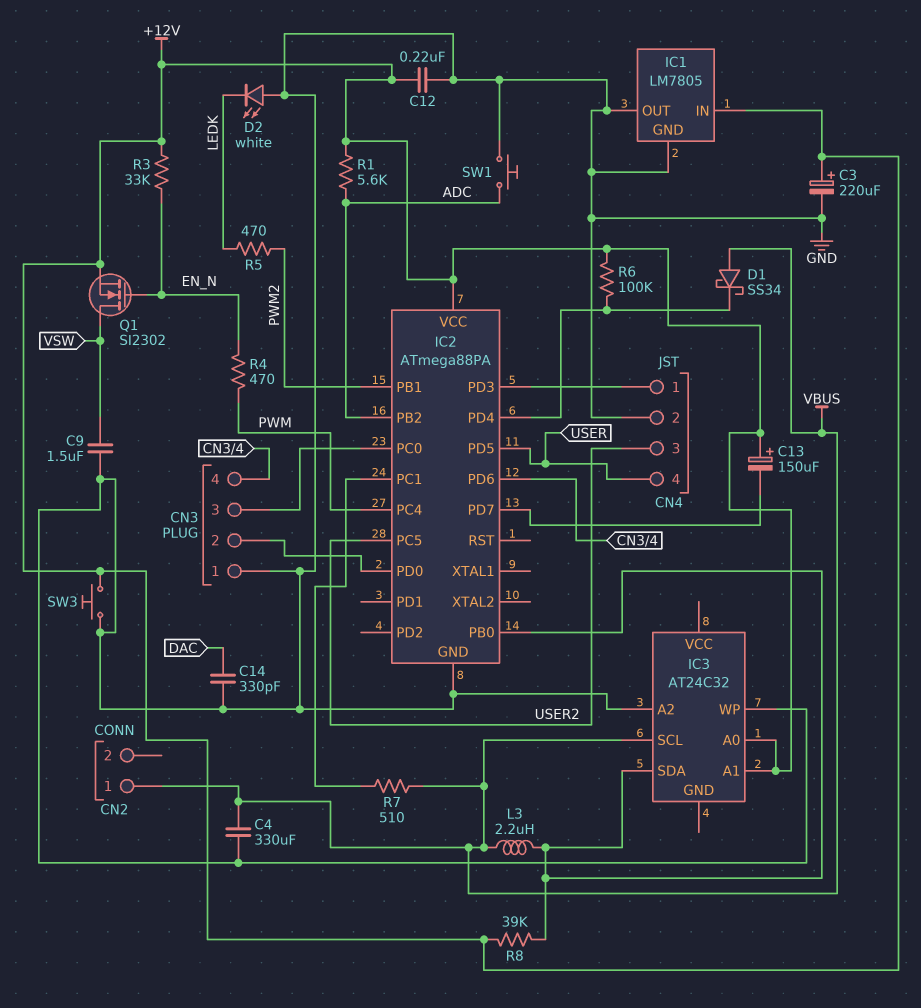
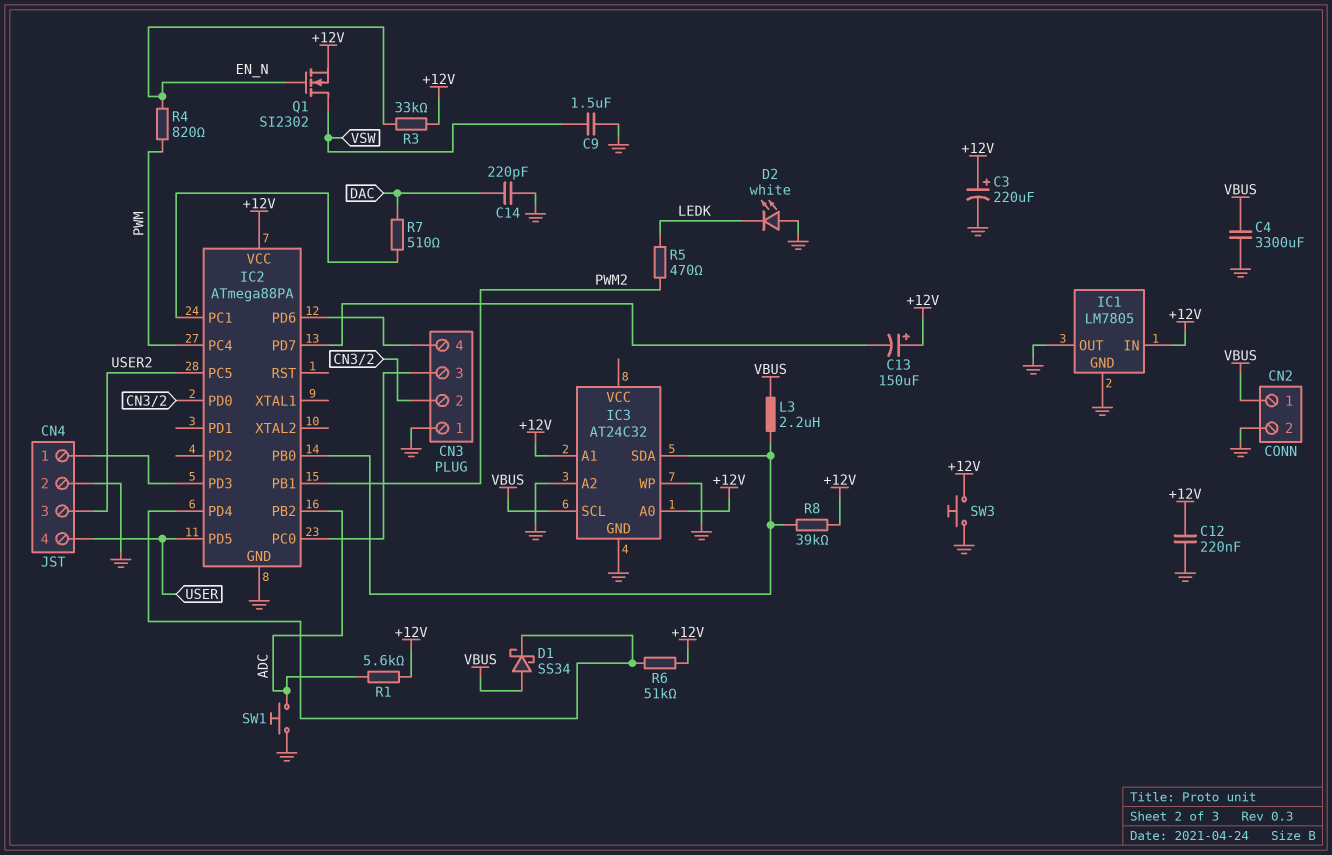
C4: 330uF (GND, VBUS) -> 3300uF (GND, VBUS)
C14: 330pF (DAC, GND) -> 220pF (DAC, GND)
CN2 pin 2: none -> GND
IC3 pin GND: none -> GND
R4: 470 (EN_N, PWM) -> 820 (EN_N, PWM)
R6: 100k (+12V, IC2/PD4) -> 51k (+12V, IC2/PD4)
R7: 510 (IC2/PC1, VBUS) -> 510 (DAC, IC2/PC1)

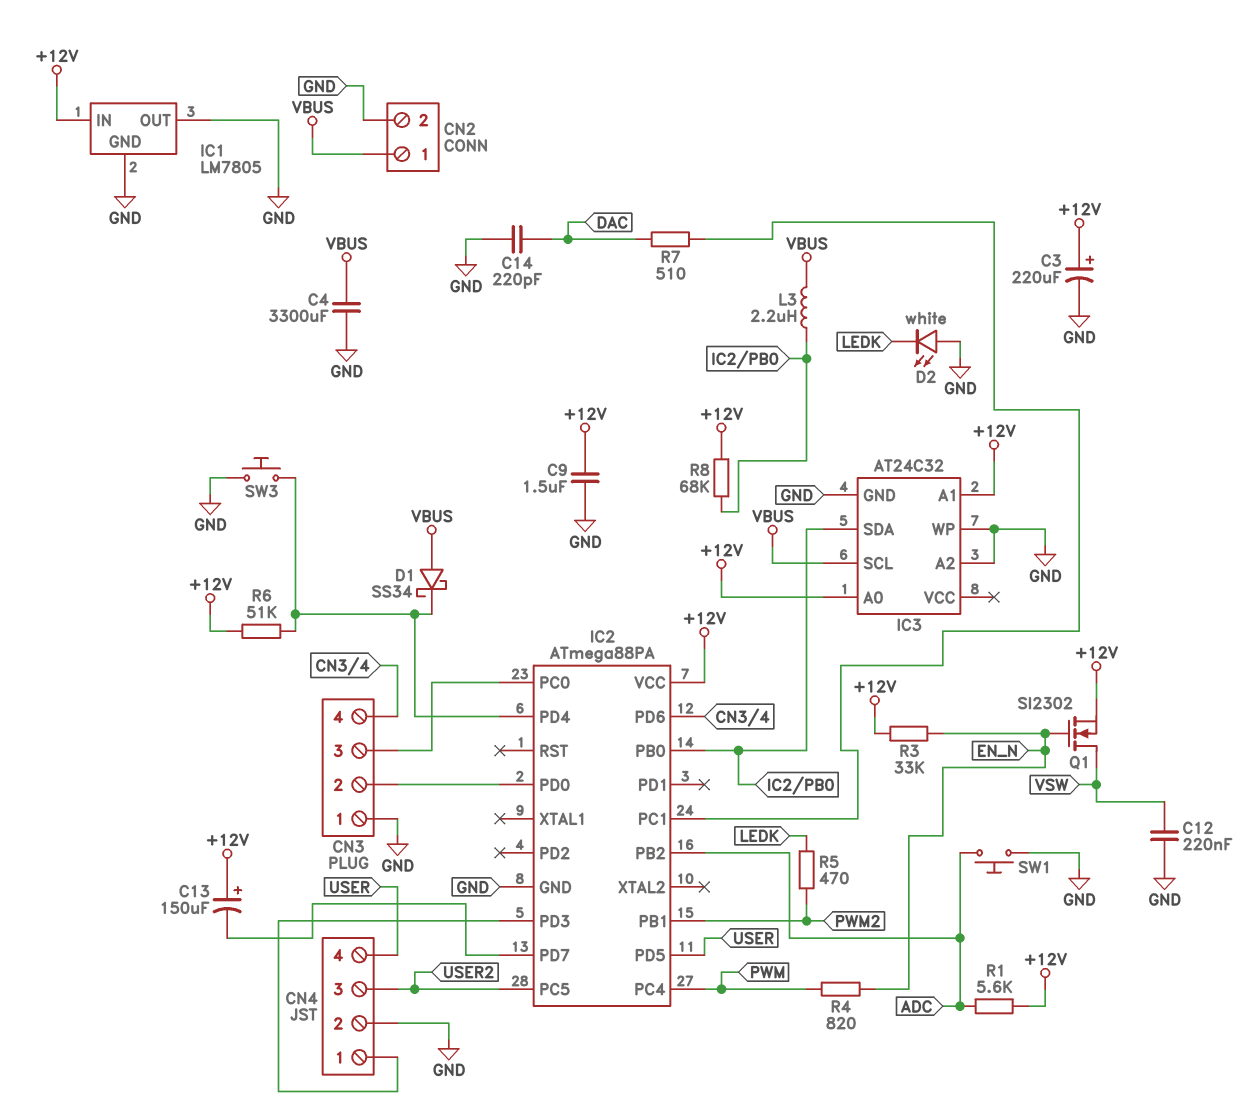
C9: 1.5uF (GND, VSW) -> 1.5uF (+12V, GND)
C12: 220nF (+12V, GND) -> 220nF (GND, VSW)
R8: 39k (+12V, IC2/PB0) -> 68k (+12V, IC2/PB0)
SW3: button (+12V, GND) -> button (GND, IC2/PD4)

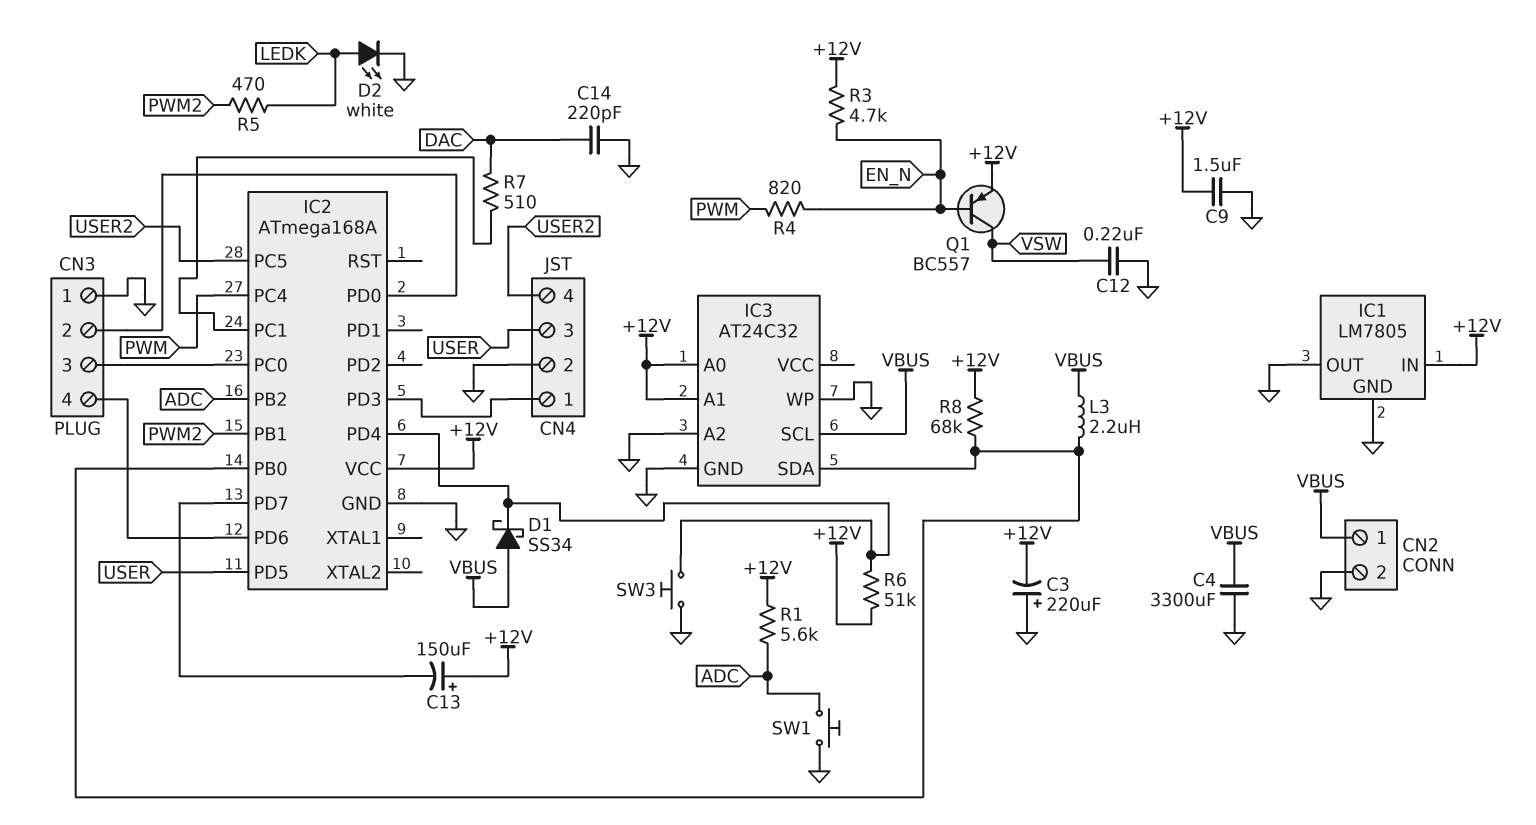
C3: 220uF (plus +12V, minus GND) -> 220uF (plus GND, minus +12V)
CN4 pin 3: USER2 -> USER
CN4 pin 4: USER -> USER2
D2: LED white (A GND, K LEDK) -> LED white (A LEDK, K GND)
IC2: ATmega88PA -> ATmega168A
Q1: NMOS SI2302 (G EN_N, D VSW, S +12V) -> PNP BC557 (B EN_N, C VSW, E +12V)
R3: 33k (+12V, EN_N) -> 4.7k (+12V, EN_N)

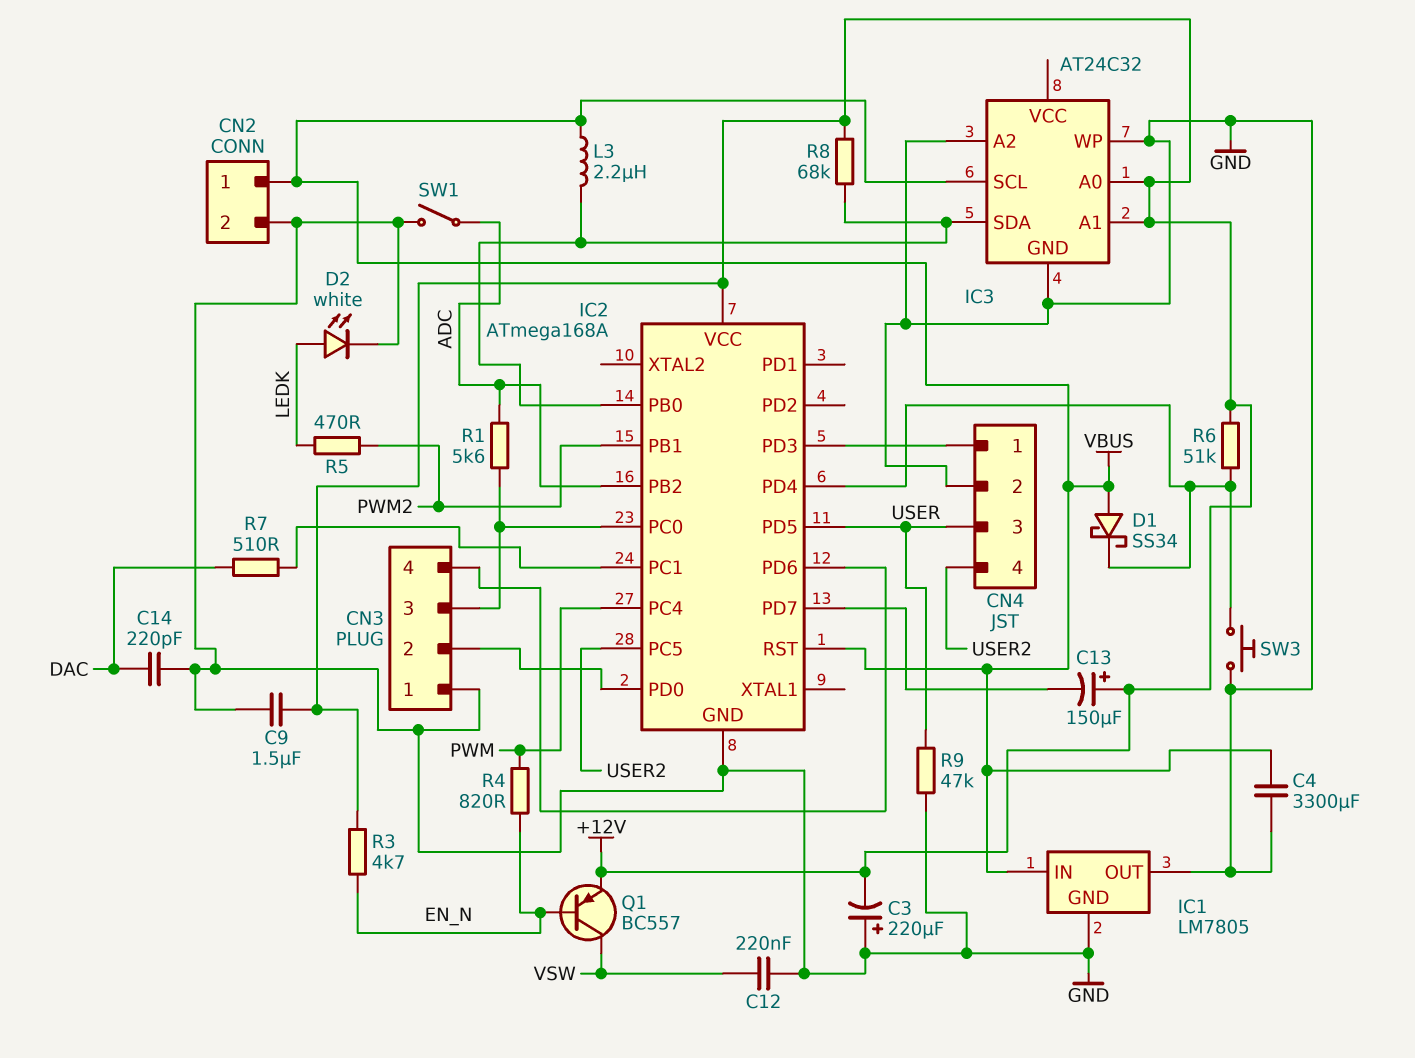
IC1 pin IN: +12V -> VBUS
IC2 pin RST: none -> VBUS
R1: 5.6k (+12V, ADC) -> 5.6k (ADC, CN3/3)
R9: none -> 47k (GND, USER)
SW1: button (ADC, GND) -> switch (ADC, GND)

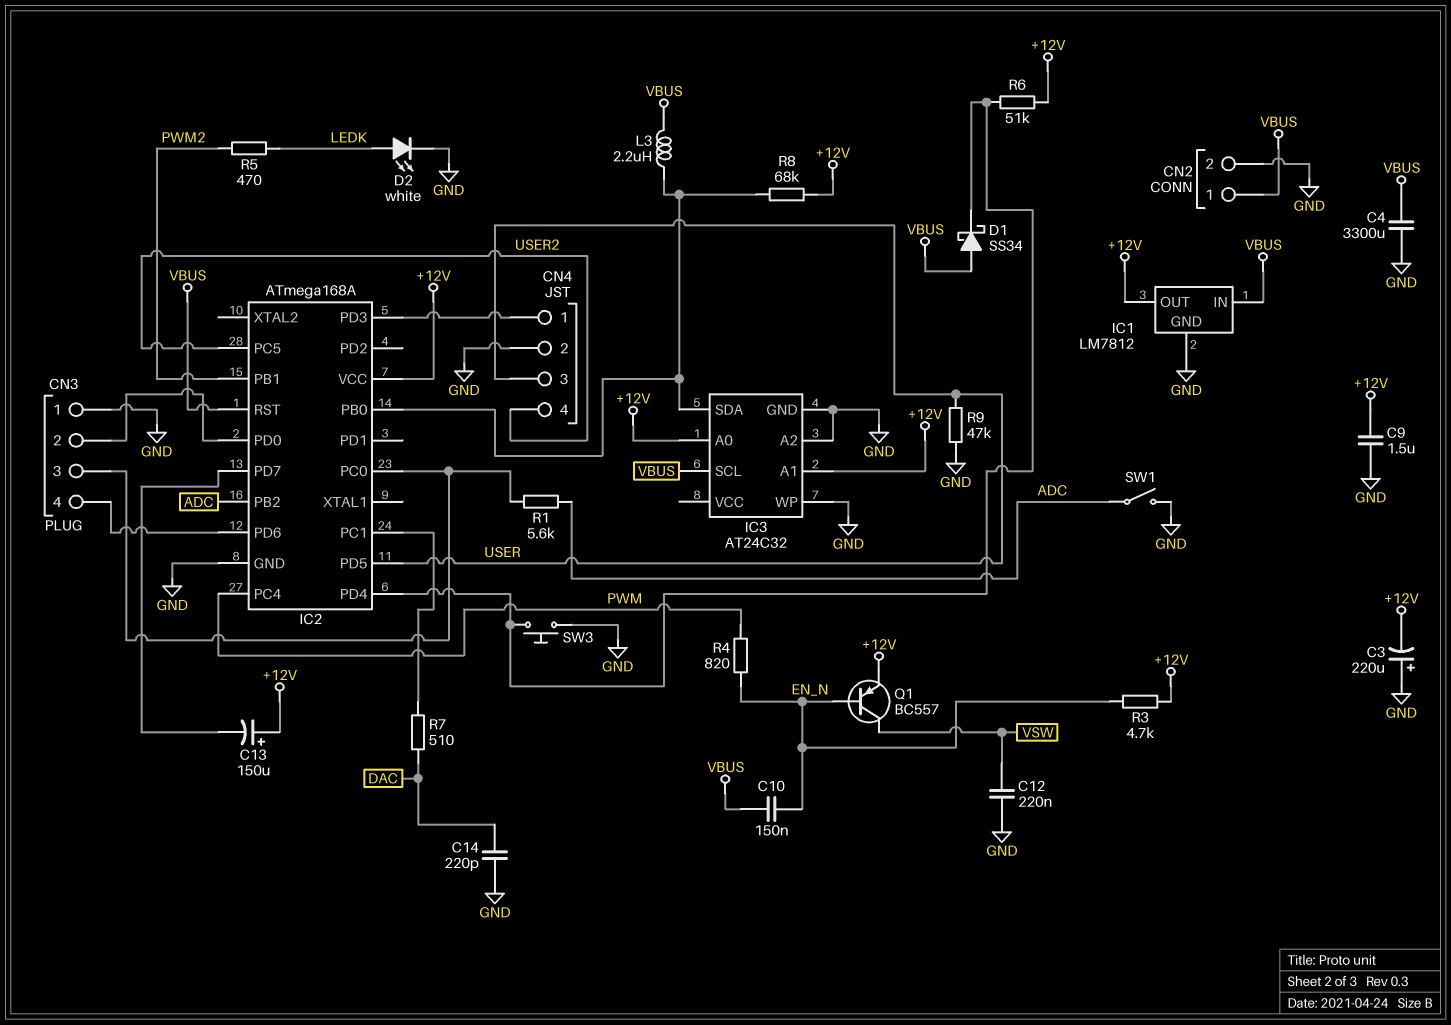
C10: none -> 150nF (EN_N, VBUS)
IC1: LM7805 -> LM7812
IC1 pin OUT: GND -> +12V

